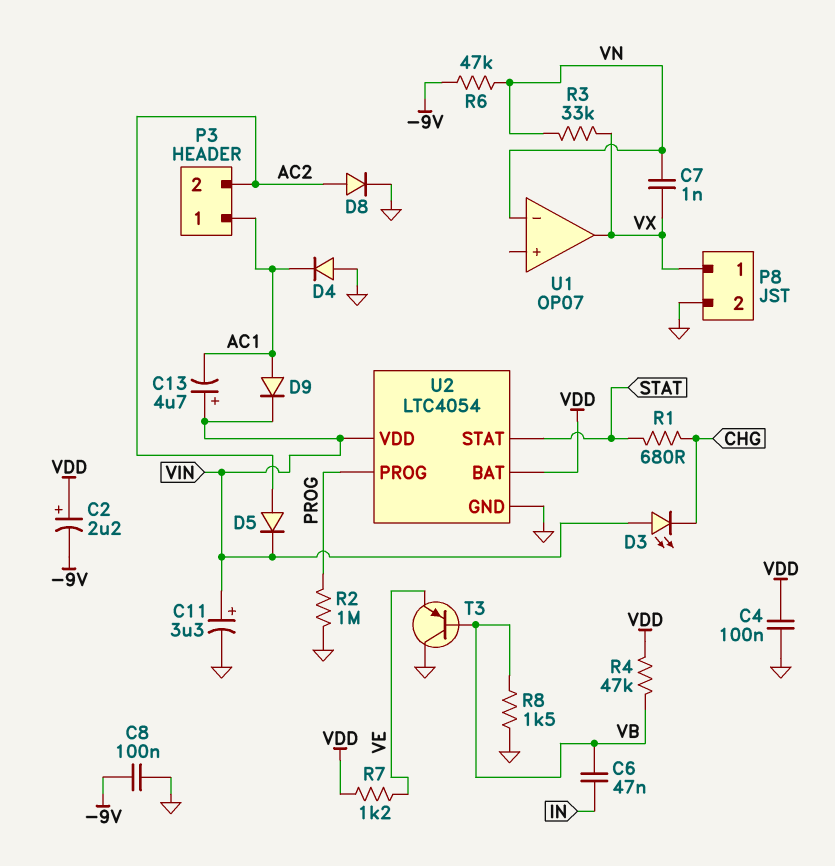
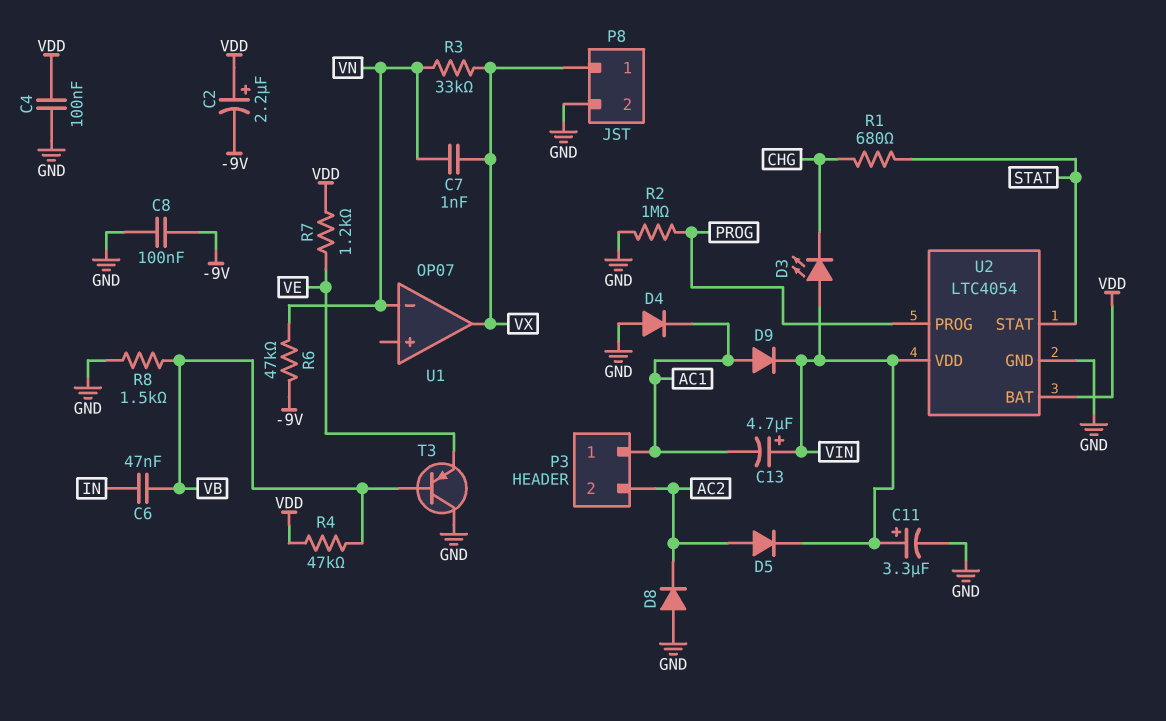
D8: diode (A AC2, K GND) -> diode (A GND, K AC2)

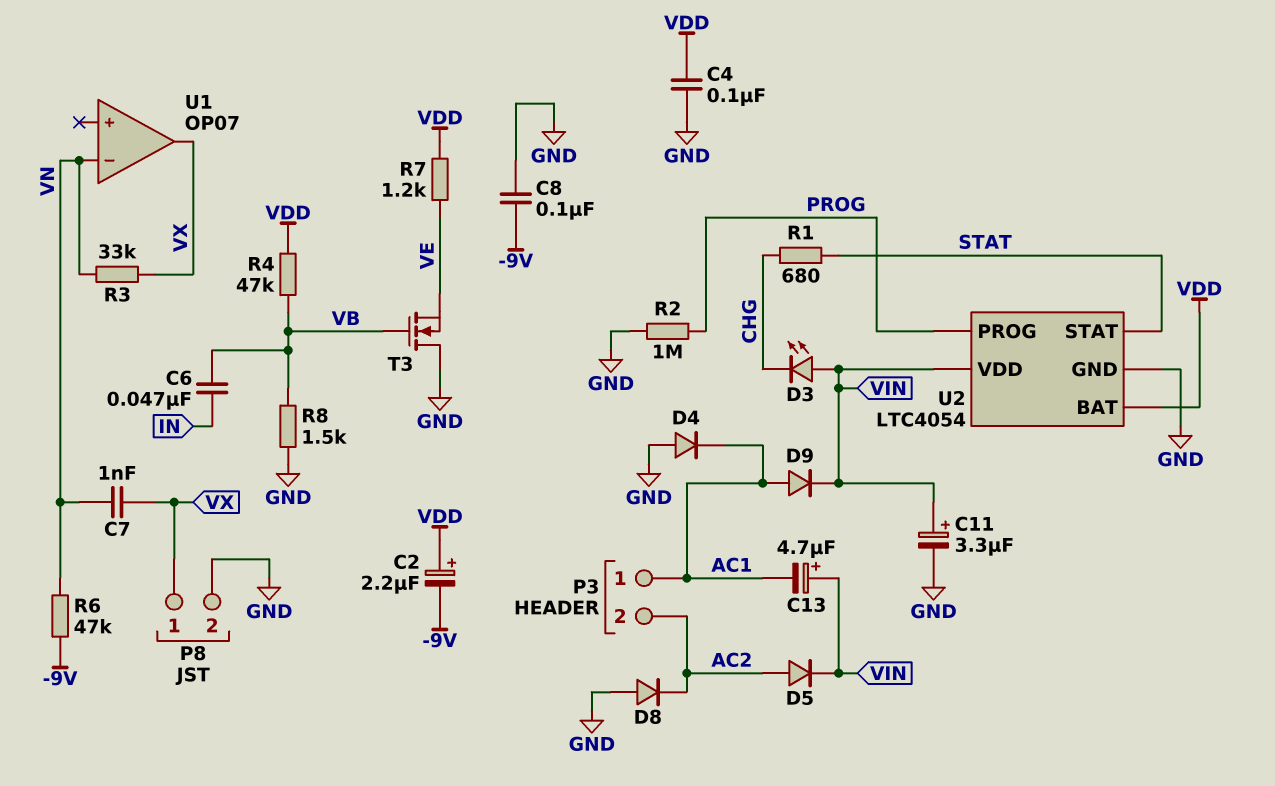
T3: PNP (B VB, C GND, E VE) -> NMOS (G VB, D GND, S VE)

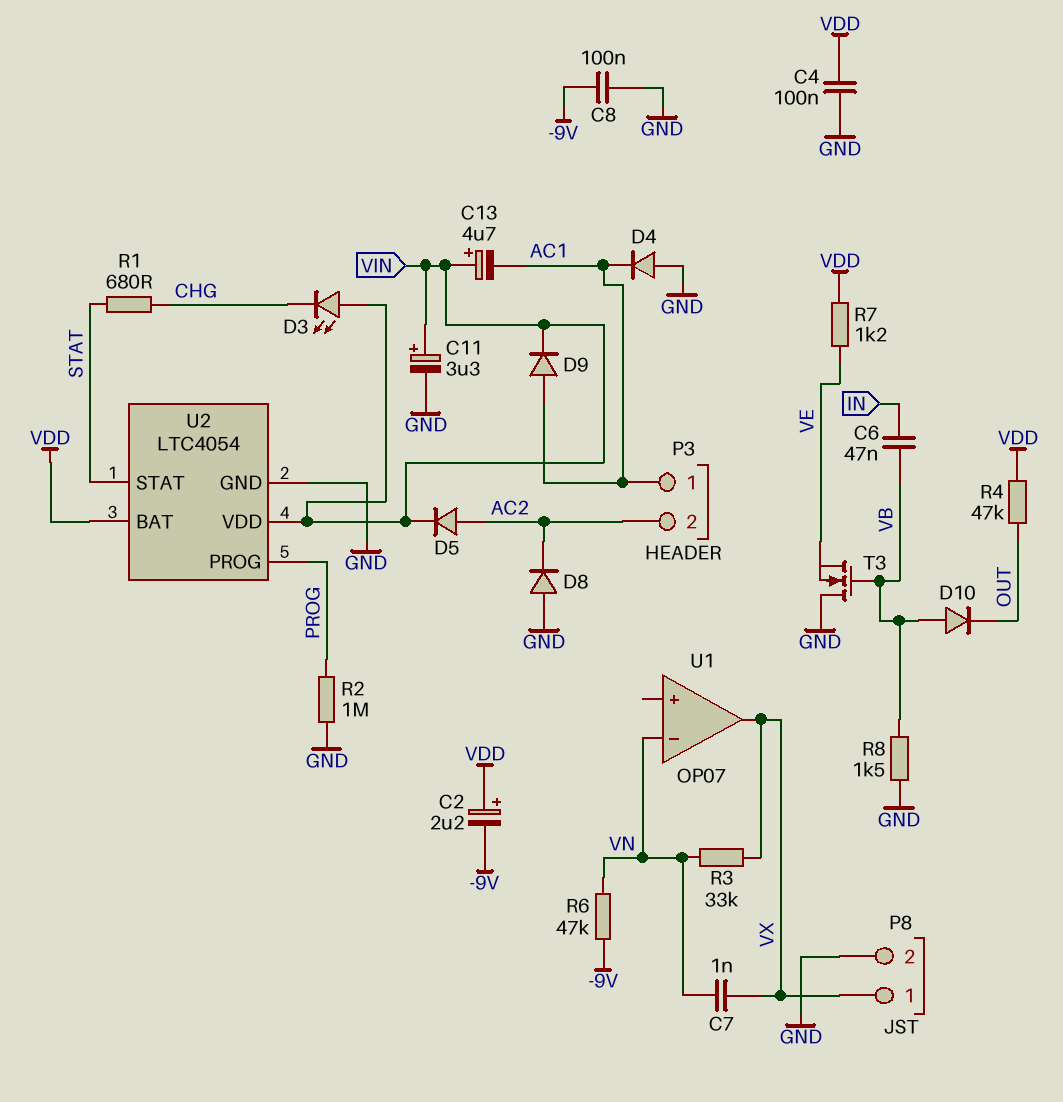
D10: none -> diode (A VB, K OUT)
R4: 47k (VB, VDD) -> 47k (OUT, VDD)

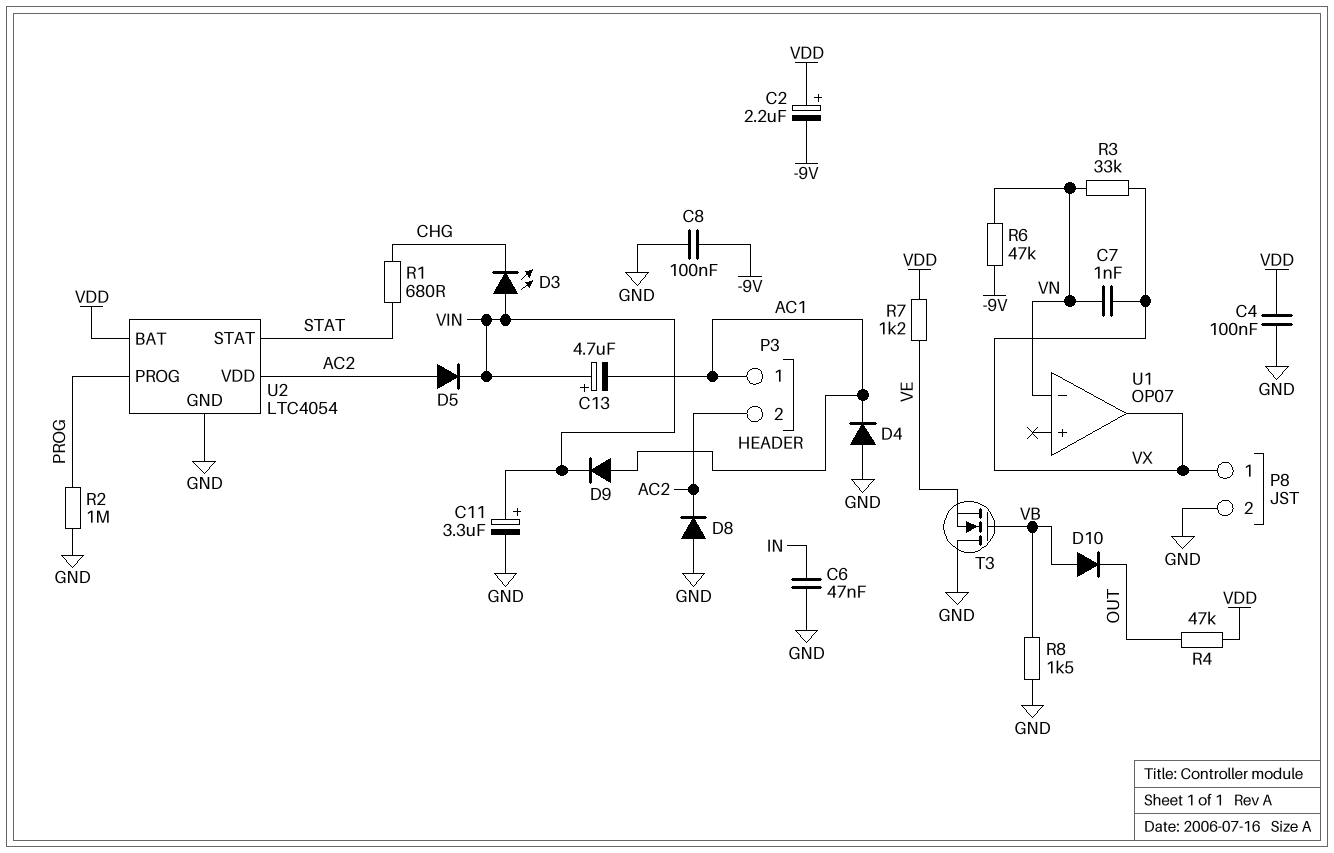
C6: 47nF (IN, VB) -> 47nF (GND, IN)
U2 pin VDD: VIN -> AC2

